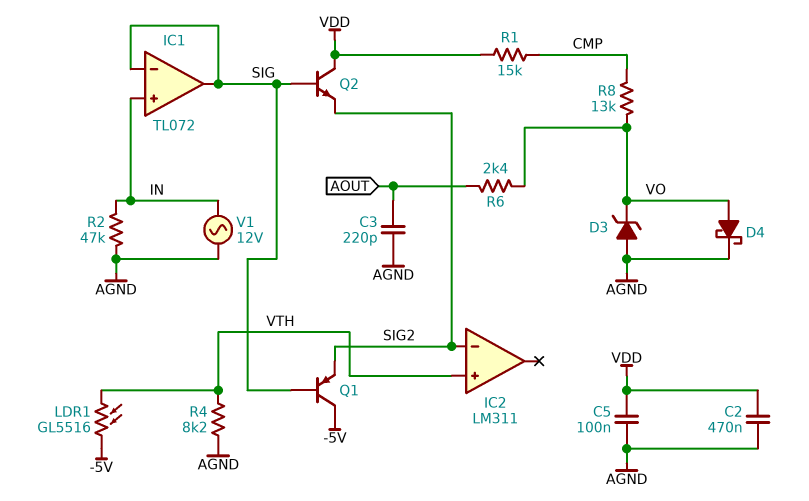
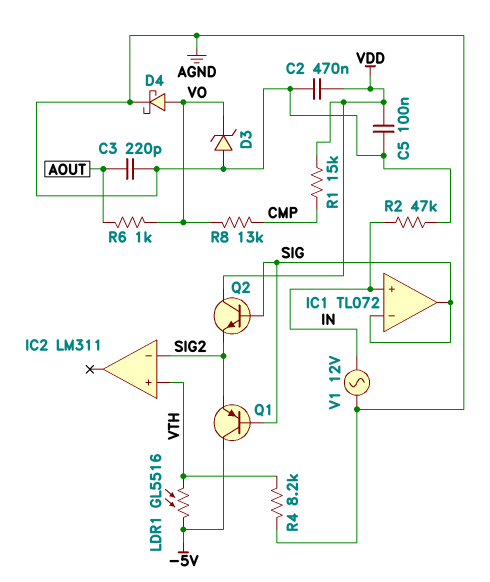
R6: 2.4k (AOUT, VO) -> 1k (AOUT, VO)

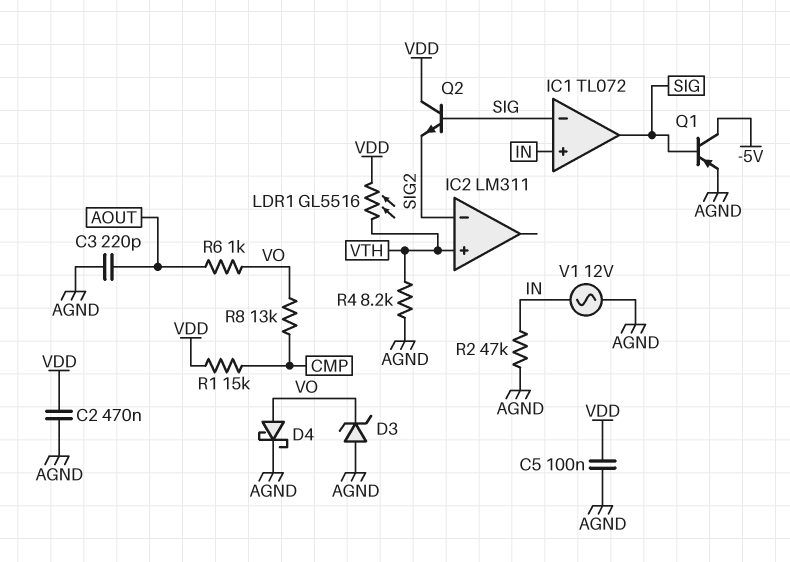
LDR1: GL5516 (-5V, VTH) -> GL5516 (VDD, VTH)
Q1: PNP (B SIG, C -5V, E SIG2) -> PNP (B SIG, C -5V, E AGND)

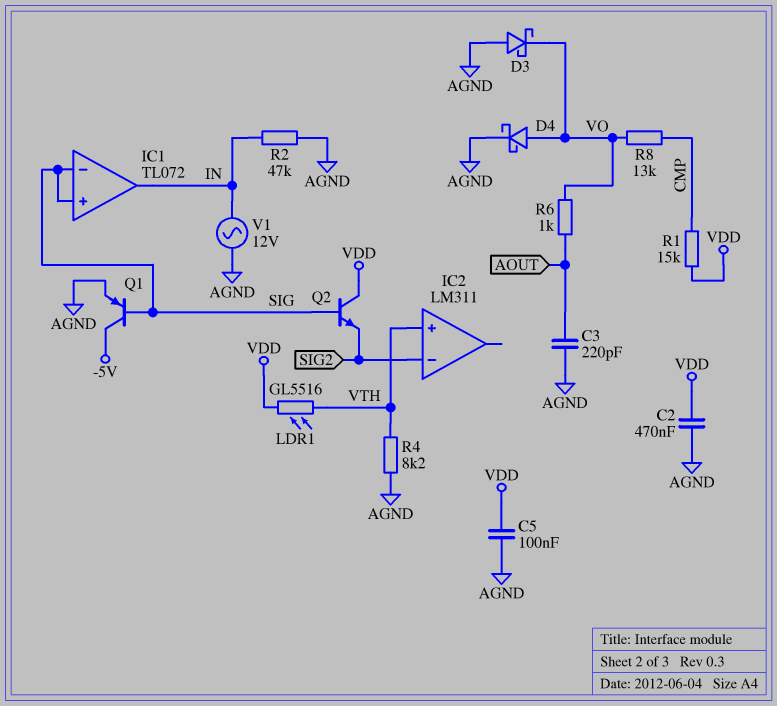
D3: zener (A AGND, K VO) -> schottky (A AGND, K VO)
IC1 pin in+: IN -> SIG
IC1 pin out: SIG -> IN

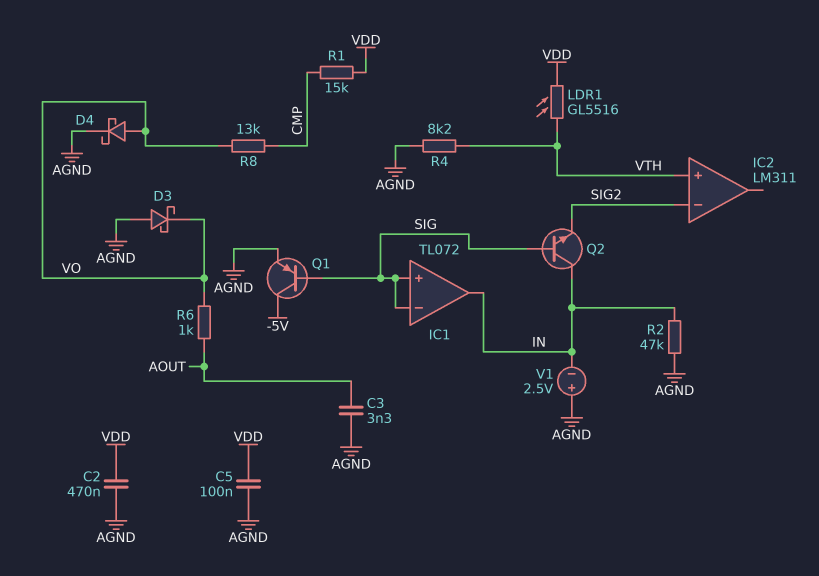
C3: 220pF (AGND, AOUT) -> 3.3nF (AGND, AOUT)
Q2: NPN (B SIG, C VDD, E SIG2) -> NPN (B SIG, C IN, E SIG2)
V1: AC 12V (AGND, IN) -> 2.5V (plus AGND, minus IN)

